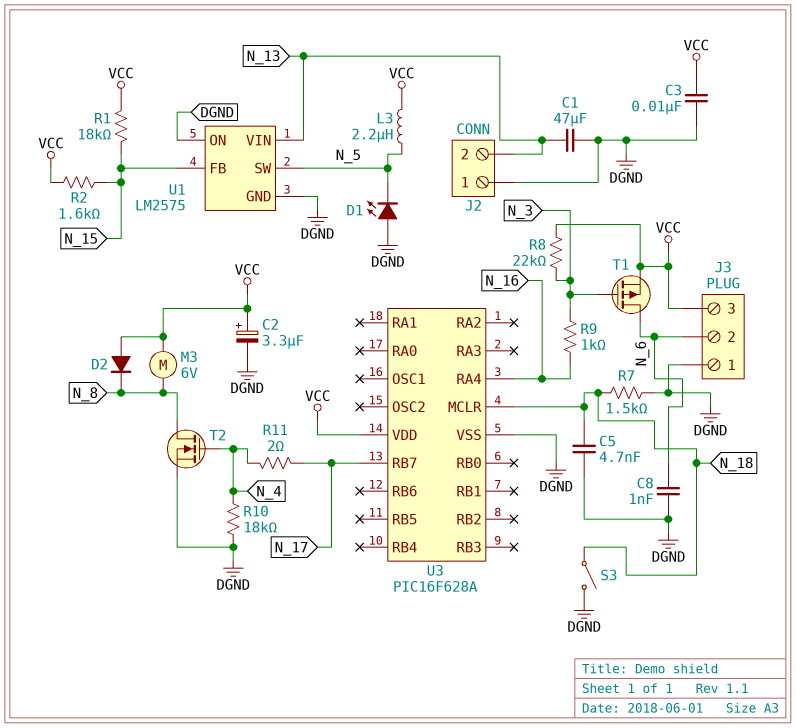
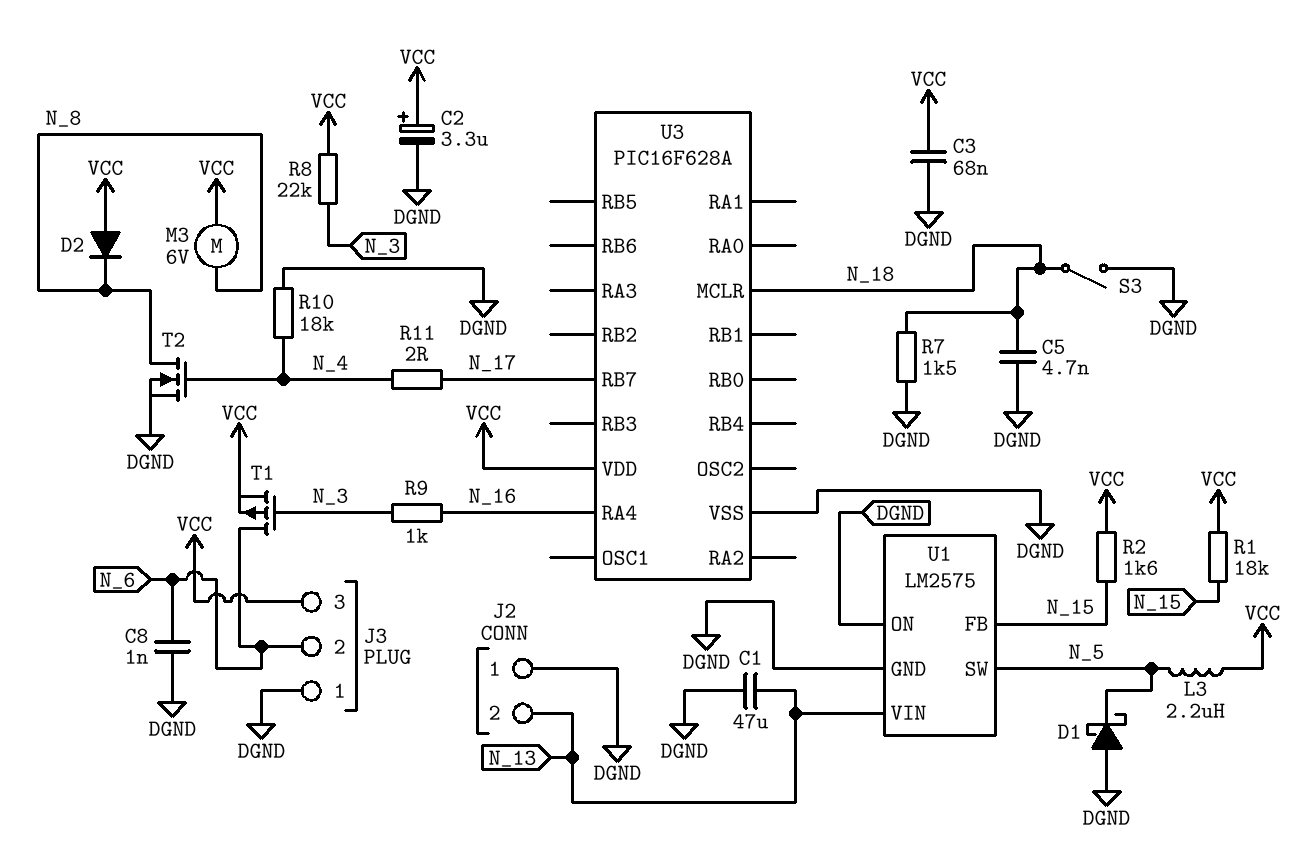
C3: 10nF (DGND, VCC) -> 68nF (DGND, VCC)
D1: LED (A DGND, K N_5) -> schottky (A DGND, K N_5)

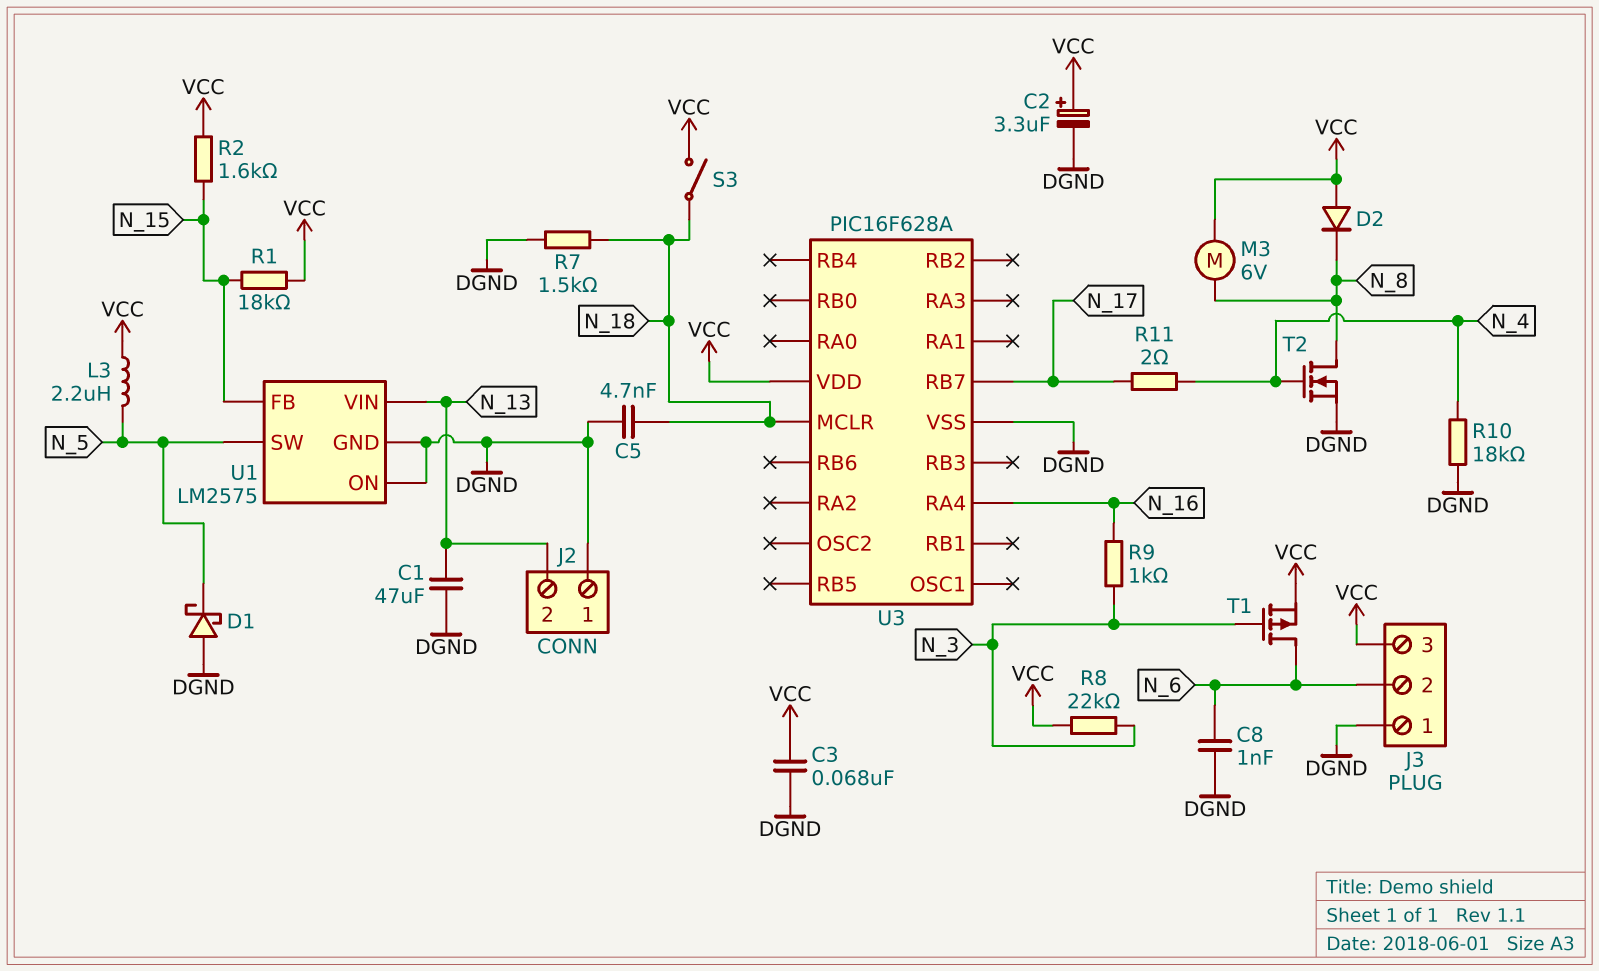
S3: switch (DGND, N_18) -> switch (N_18, VCC)

